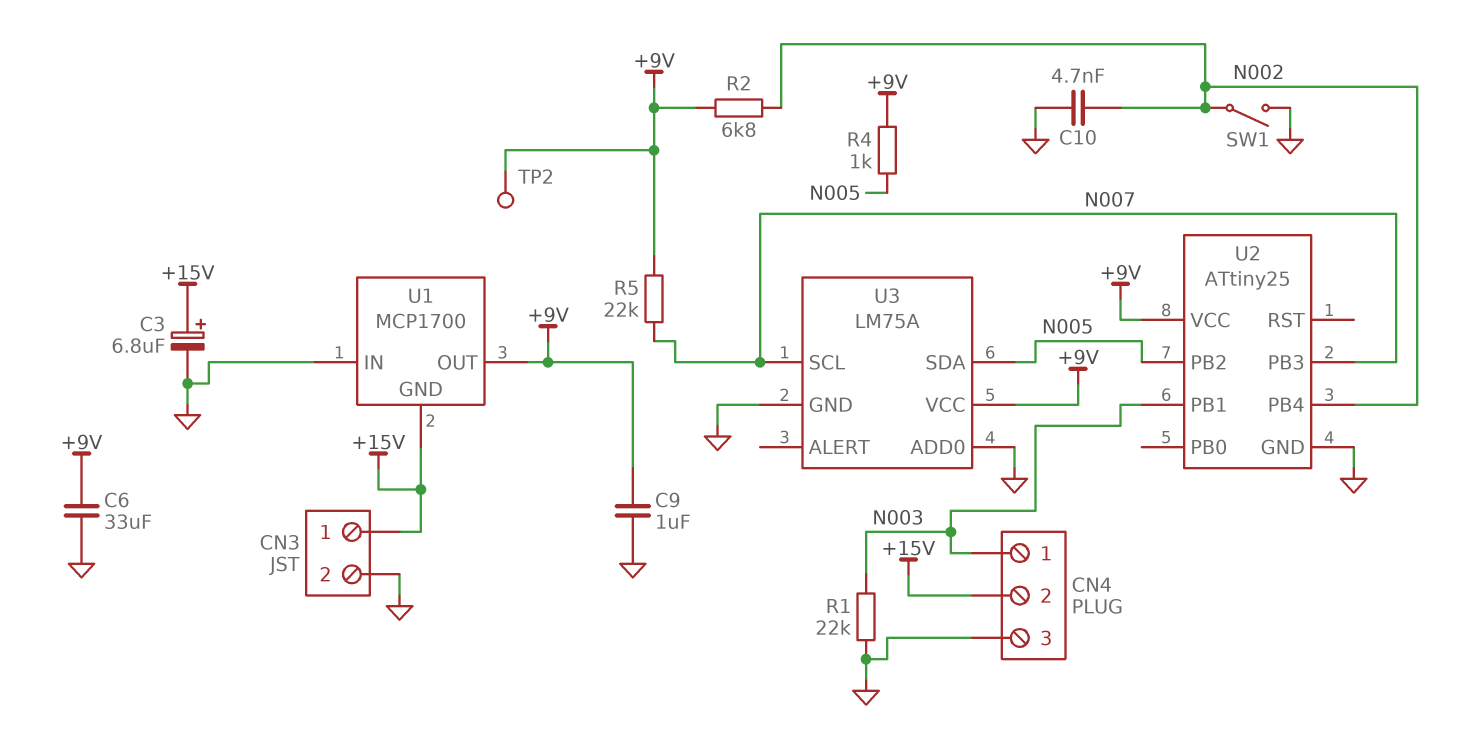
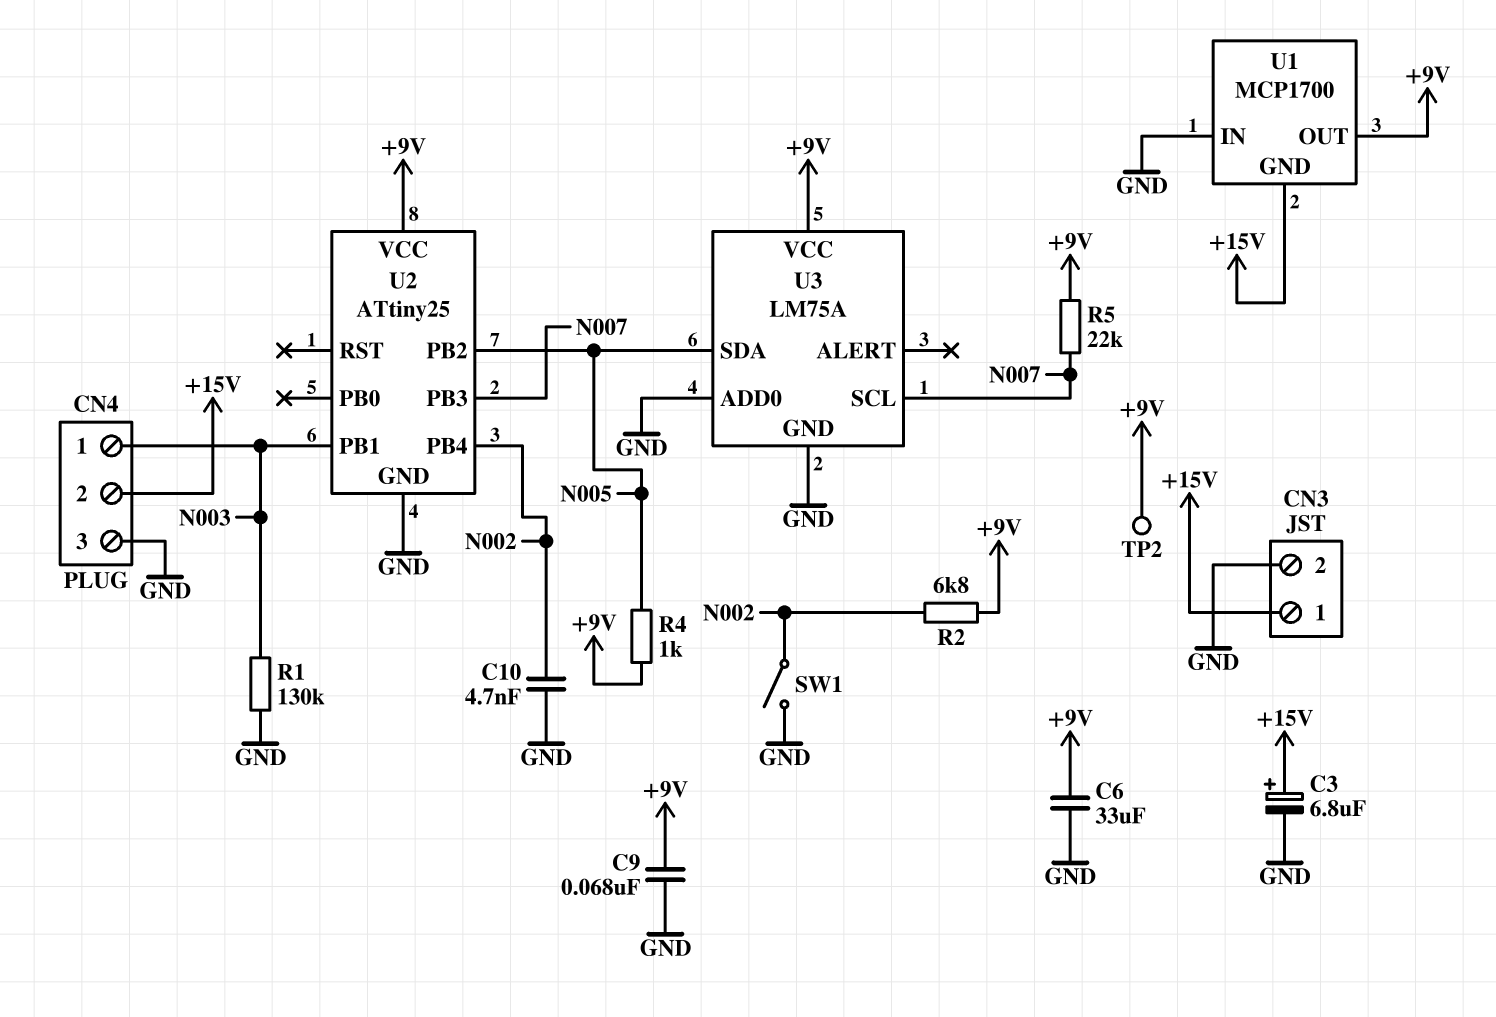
C9: 1uF (+9V, GND) -> 68nF (+9V, GND)
R1: 22k (GND, N003) -> 130k (GND, N003)

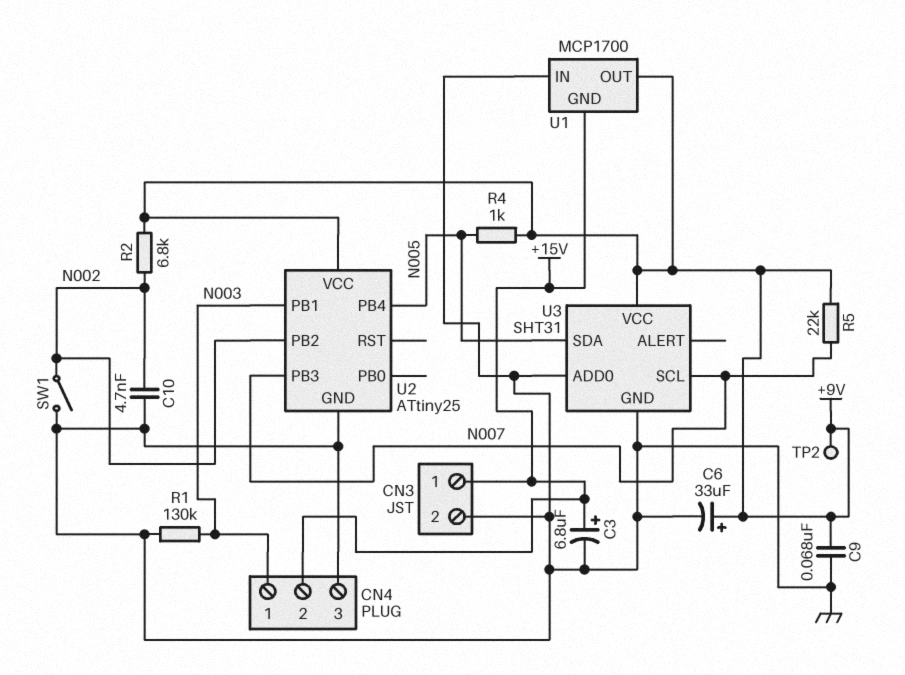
C6: 33uF (+9V, GND) -> 33uF (plus +9V, minus GND)
U2 pin PB2: N005 -> N002
U2 pin PB4: N002 -> N005
U3: LM75A -> SHT31

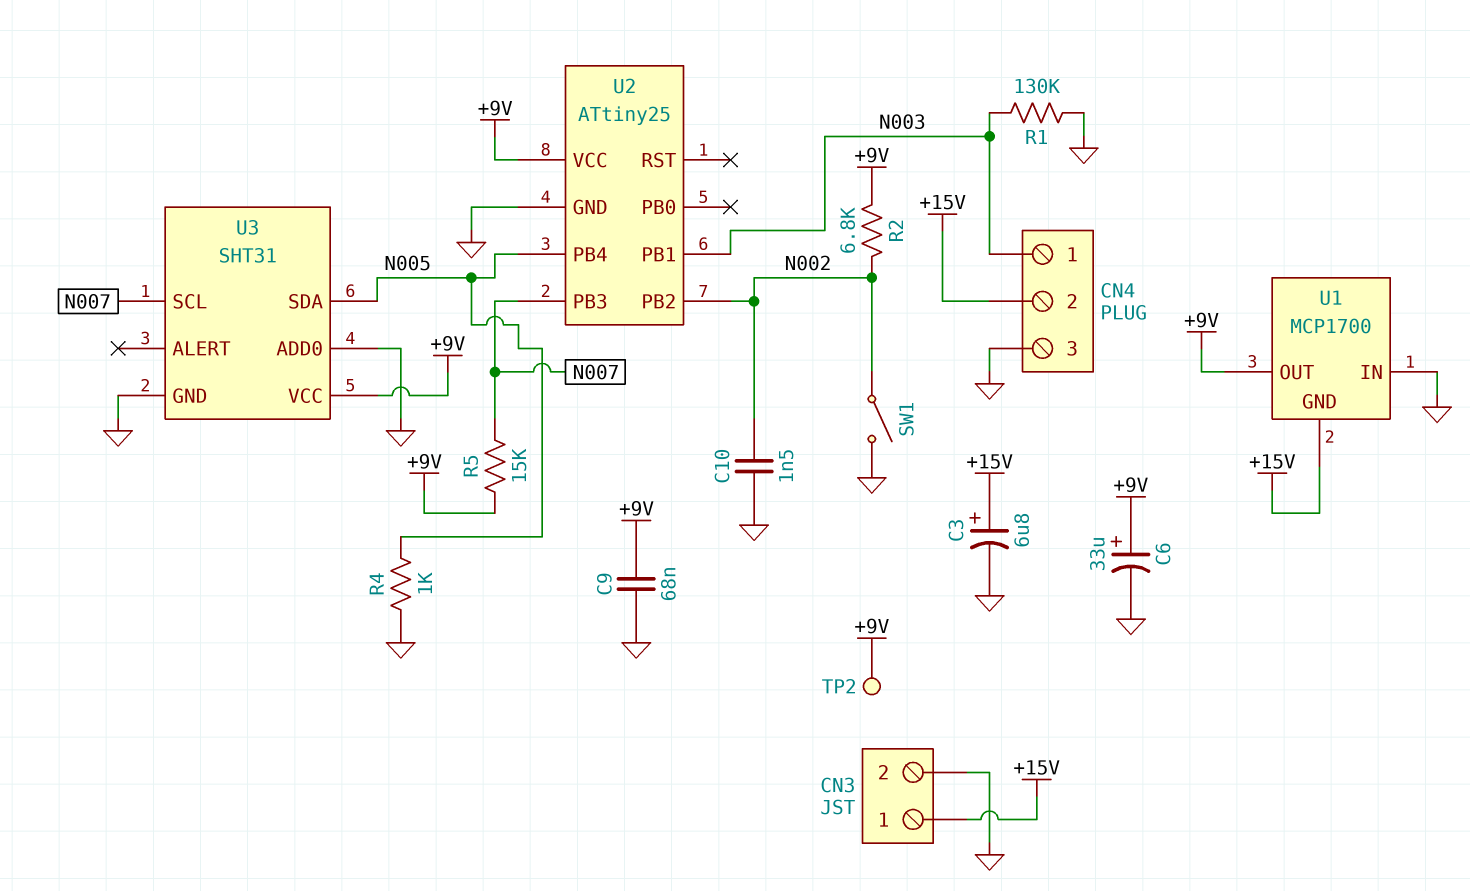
C10: 4.7nF (GND, N002) -> 1.5nF (GND, N002)
R4: 1k (+9V, N005) -> 1k (GND, N005)
R5: 22k (+9V, N007) -> 15k (+9V, N007)

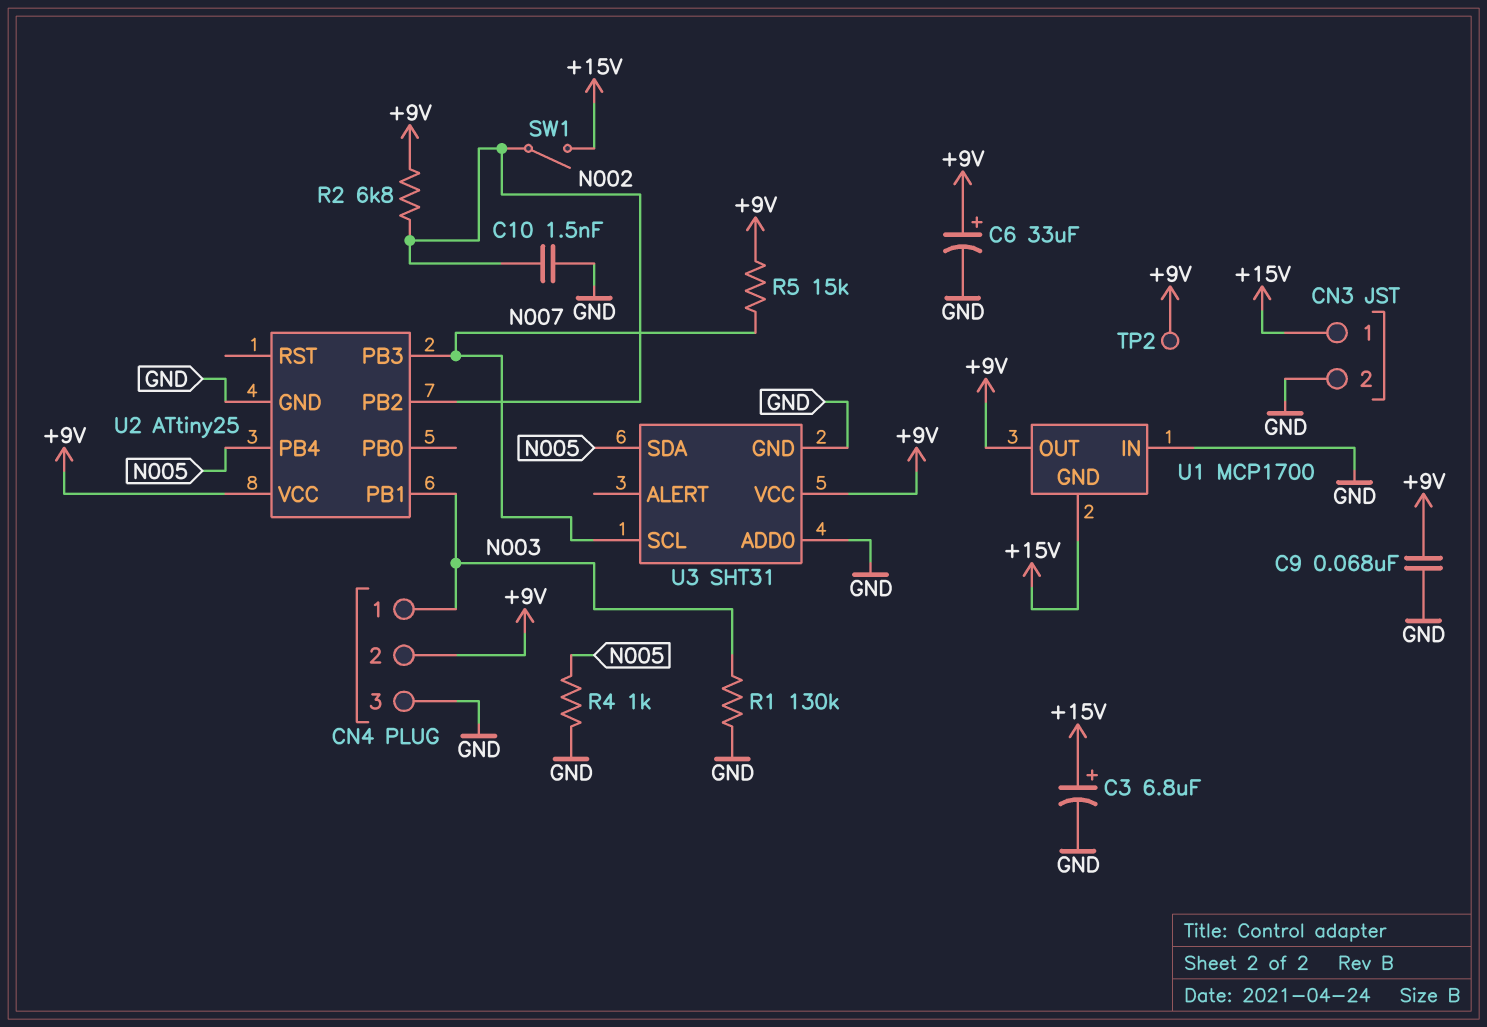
CN4 pin 2: +15V -> +9V
SW1: switch (GND, N002) -> switch (+15V, N002)

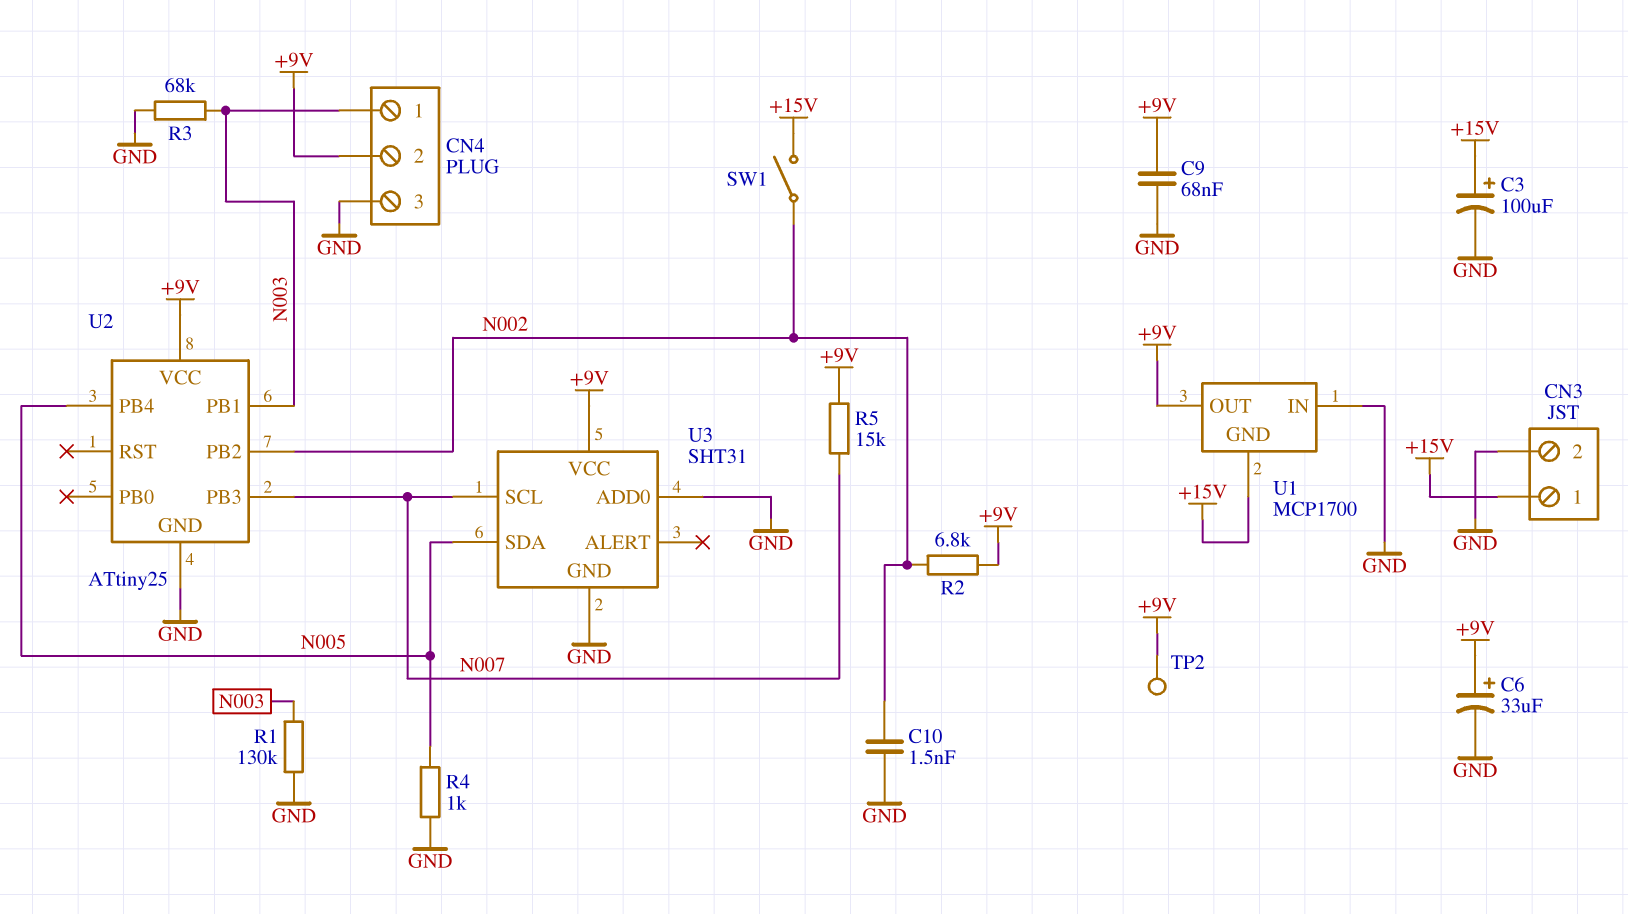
C3: 6.8uF (plus +15V, minus GND) -> 100uF (plus +15V, minus GND)
R3: none -> 68k (GND, N003)

